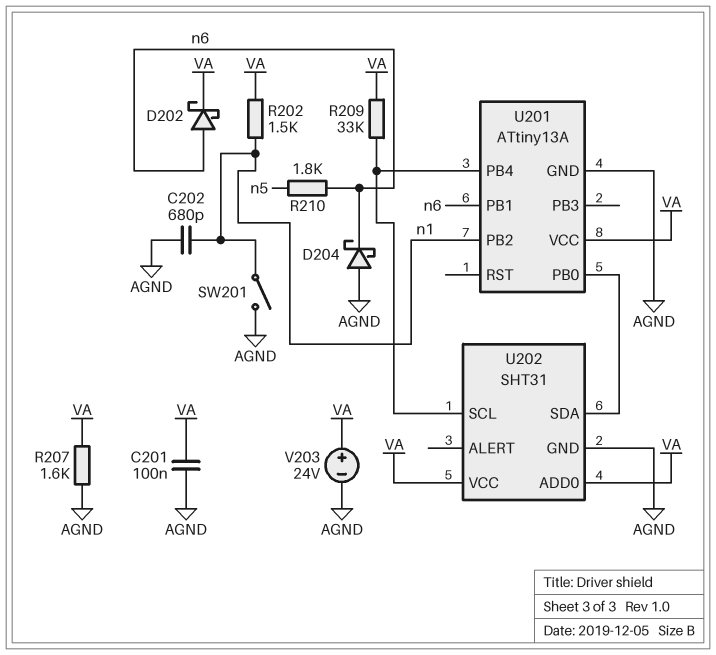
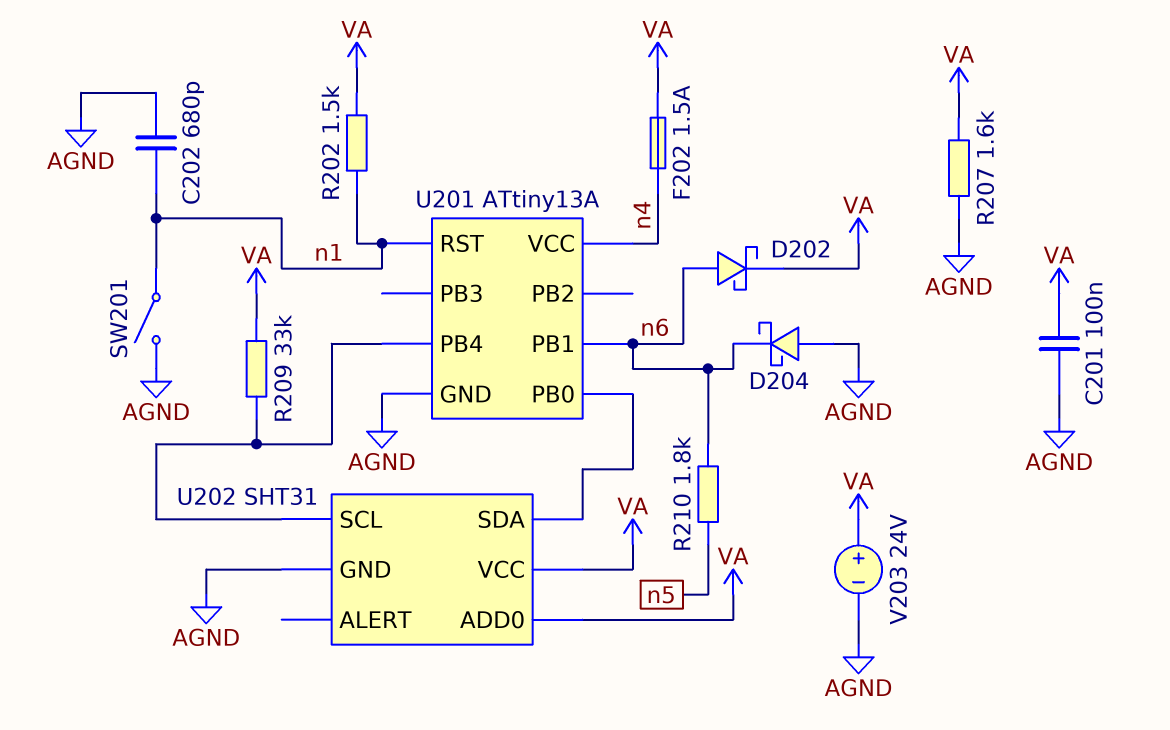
F202: none -> 1.5A (VA, n4)
U201 pin PB2: n1 -> none
U201 pin RST: none -> n1
U201 pin VCC: VA -> n4

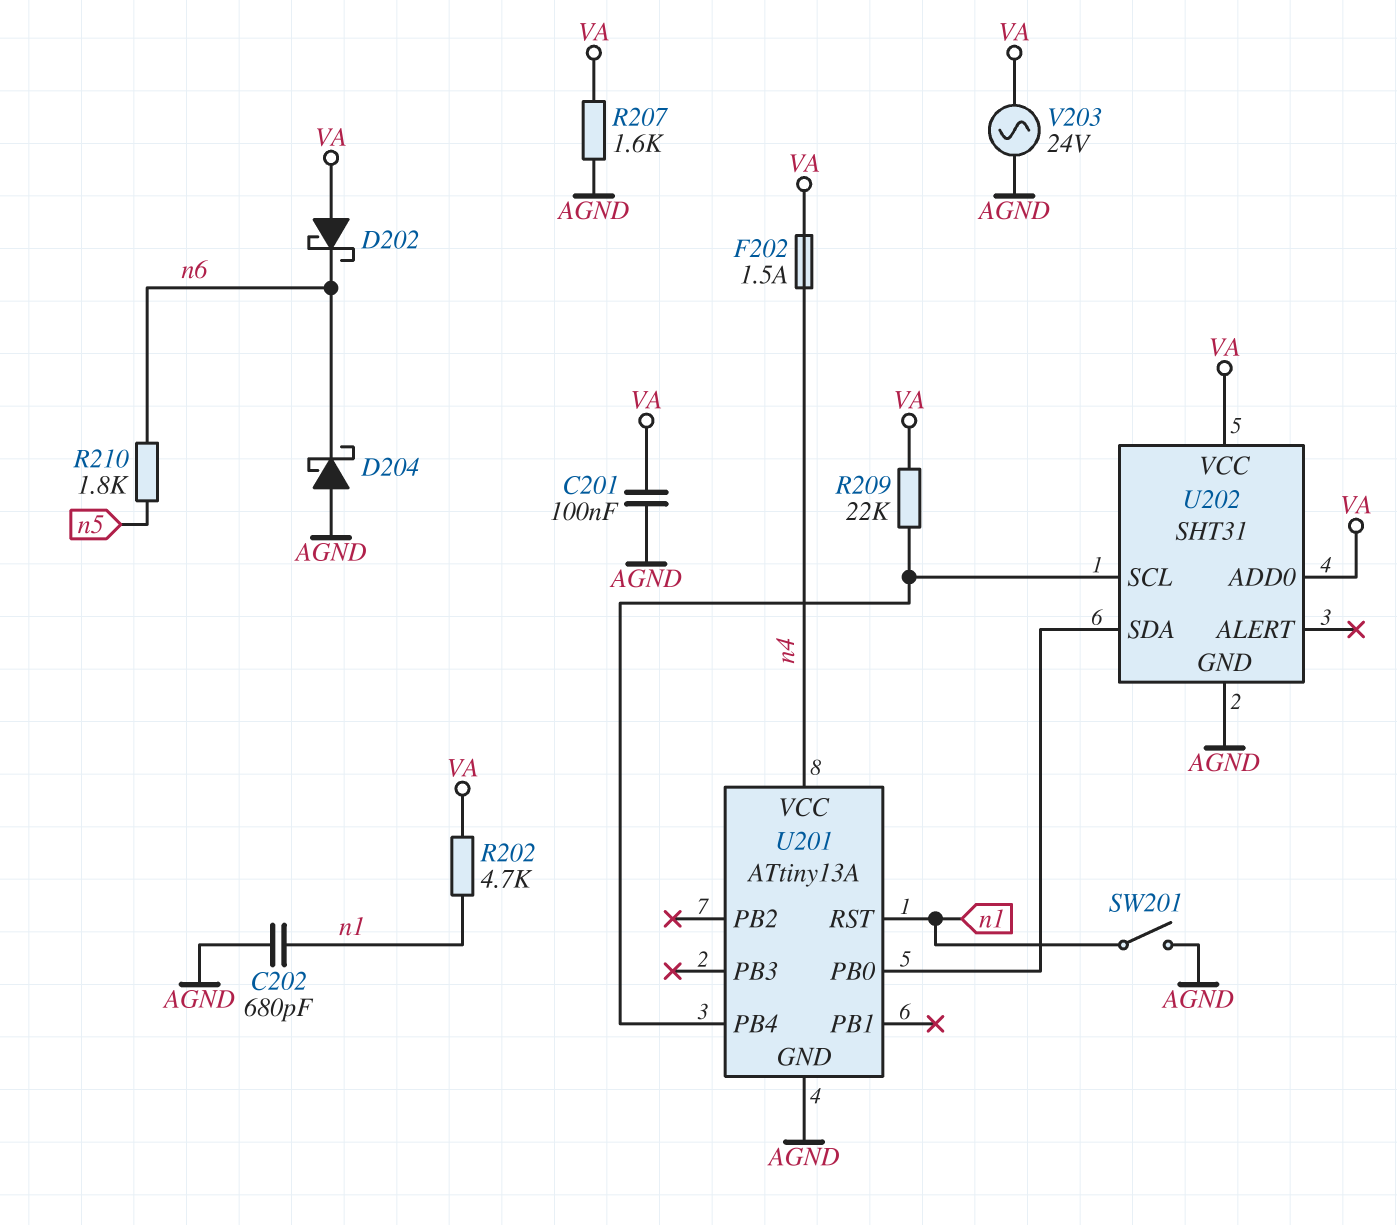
D202: schottky (A n6, K VA) -> schottky (A VA, K n6)
R202: 1.5k (VA, n1) -> 4.7k (VA, n1)
R209: 33k (U201/PB4, VA) -> 22k (U201/PB4, VA)
U201 pin PB1: n6 -> none
V203: 24V (plus VA, minus AGND) -> AC 24V (AGND, VA)

